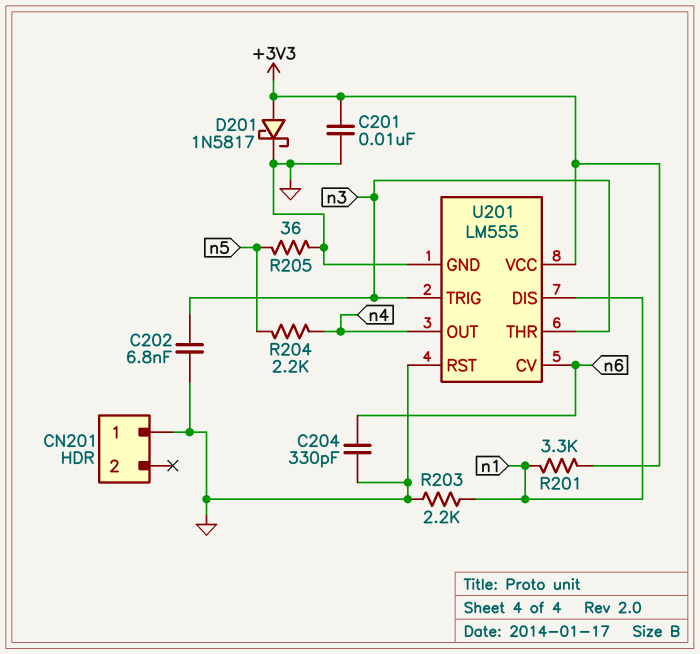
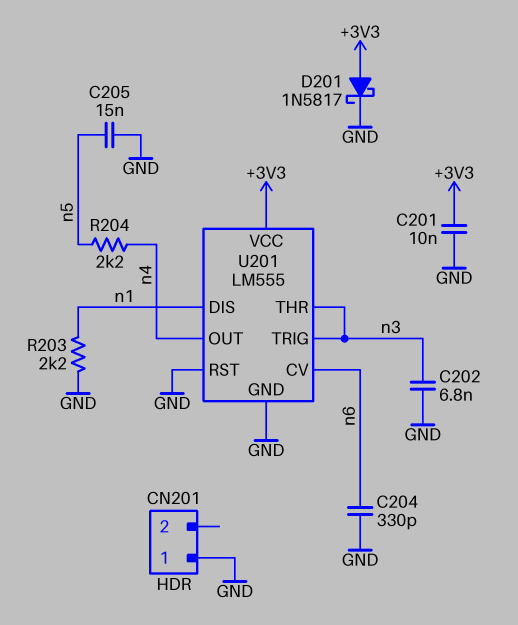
C205: none -> 15nF (GND, n5)
R201: 3.3k (+3V3, n1) -> none
R205: 36 (GND, n5) -> none

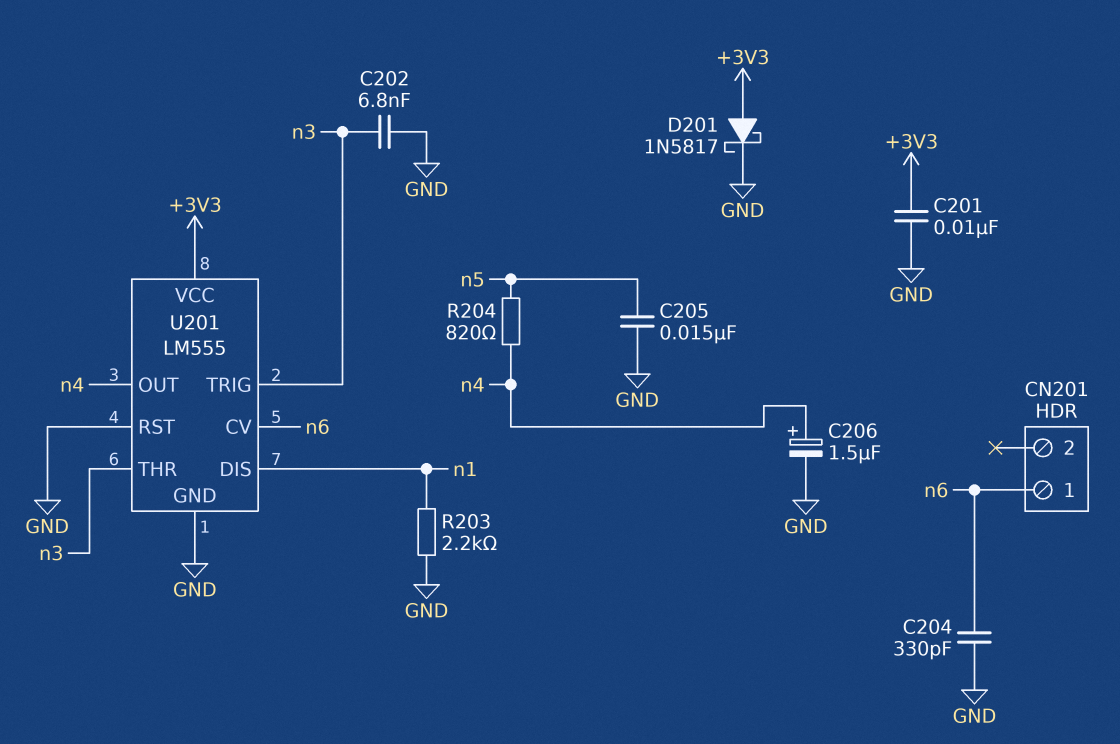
C206: none -> 1.5uF (plus n4, minus GND)
CN201 pin 1: GND -> n6
R204: 2.2k (n4, n5) -> 820 (n4, n5)

